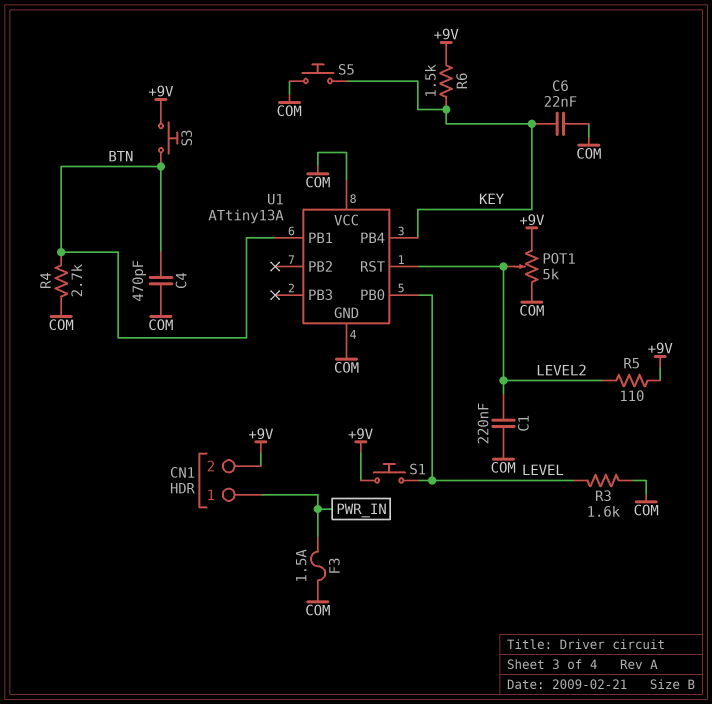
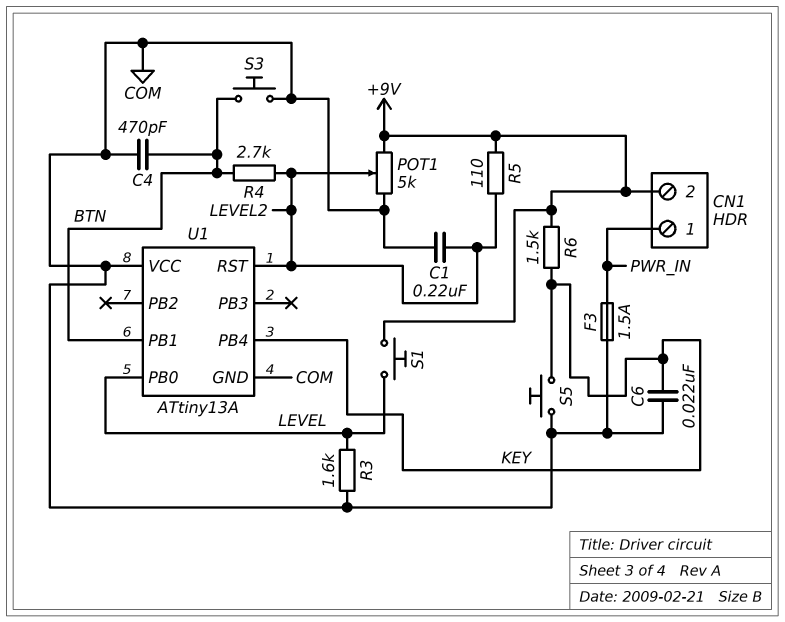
R4: 2.7k (BTN, COM) -> 2.7k (BTN, LEVEL2)
S3: button (+9V, BTN) -> button (BTN, COM)

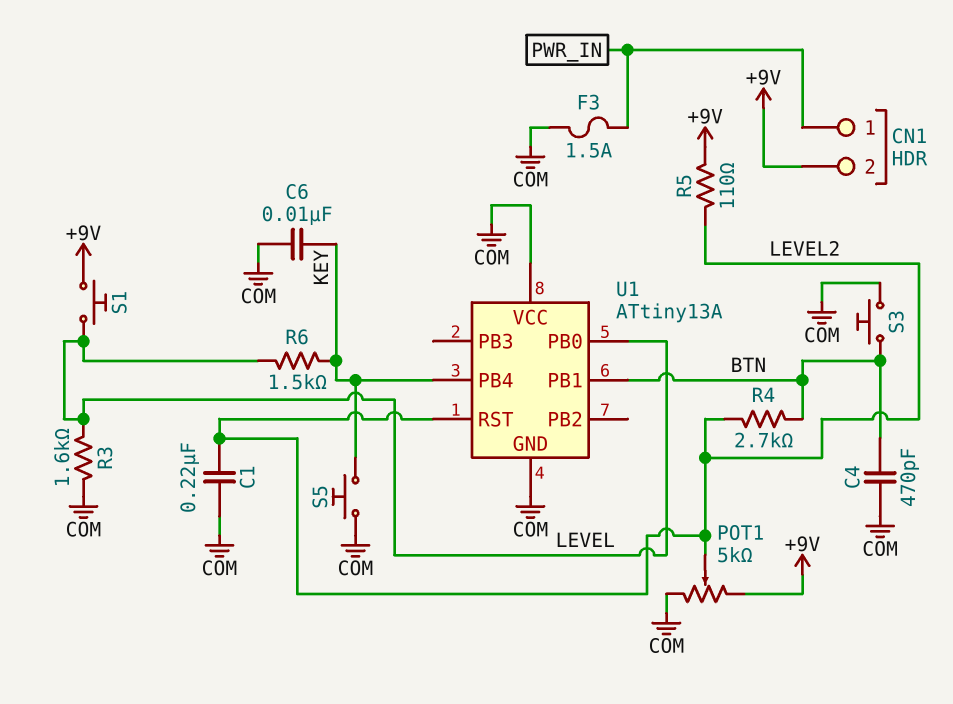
C6: 22nF (COM, KEY) -> 10nF (COM, KEY)
R6: 1.5k (+9V, KEY) -> 1.5k (KEY, LEVEL)

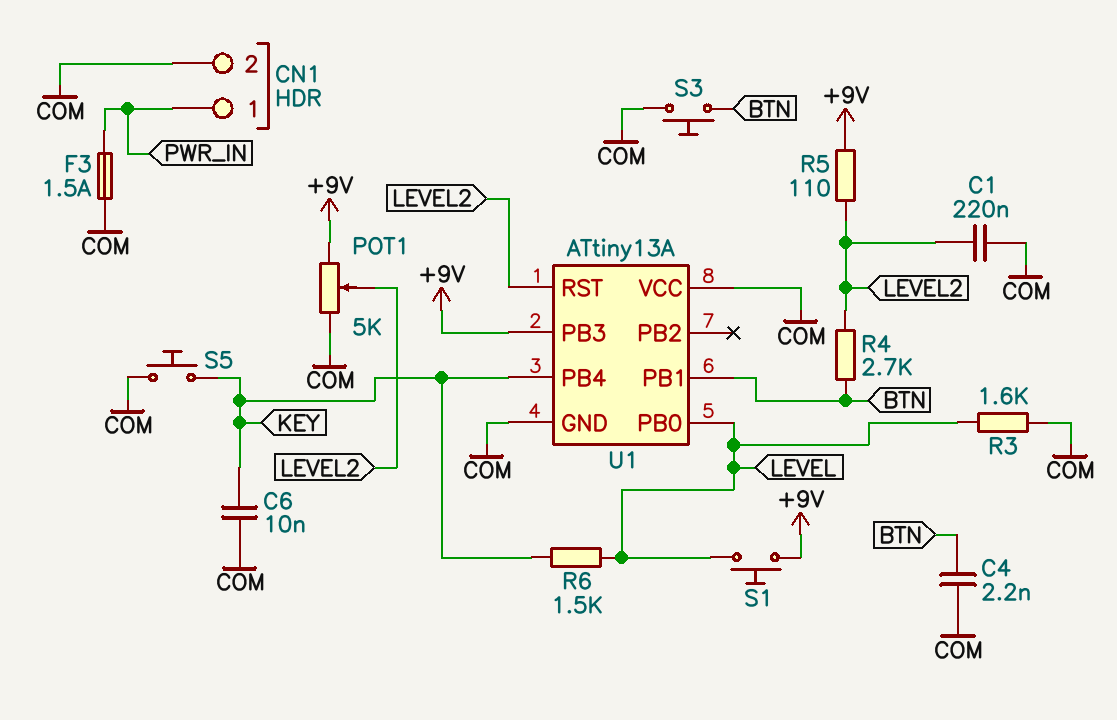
C4: 470pF (BTN, COM) -> 2.2nF (BTN, COM)
CN1 pin 2: +9V -> COM
U1 pin PB3: none -> +9V

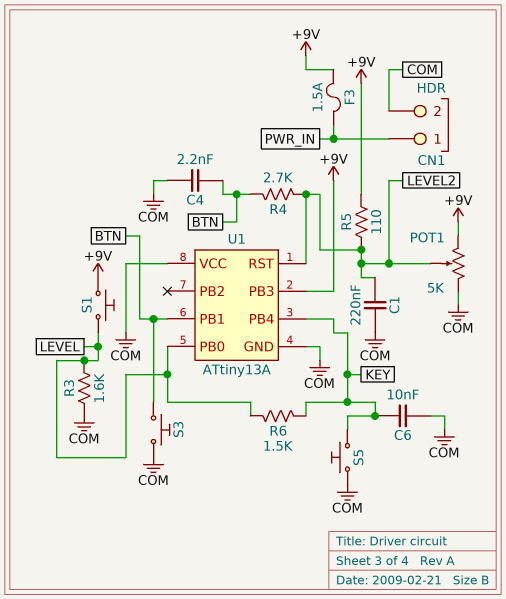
F3: 1.5A (COM, PWR_IN) -> 1.5A (+9V, PWR_IN)

